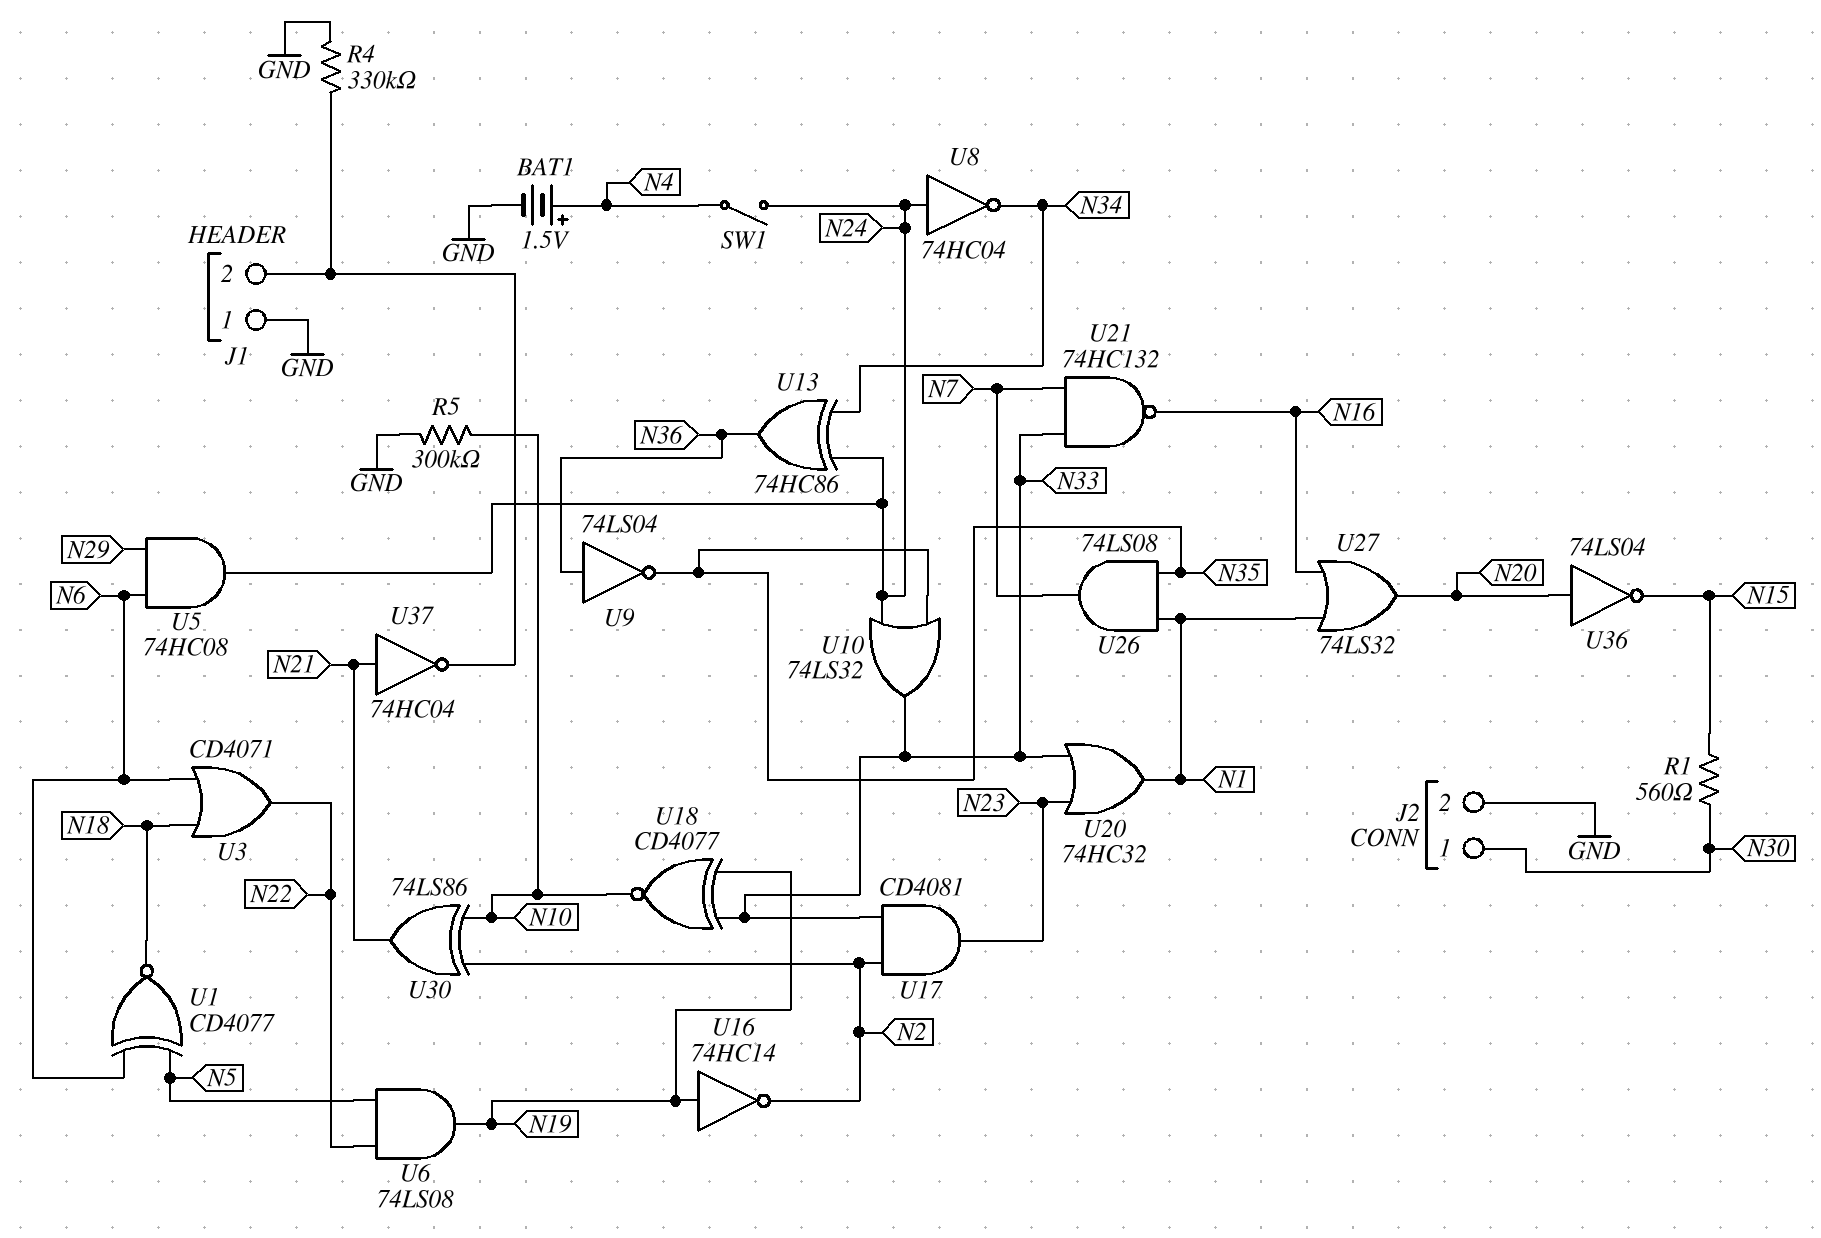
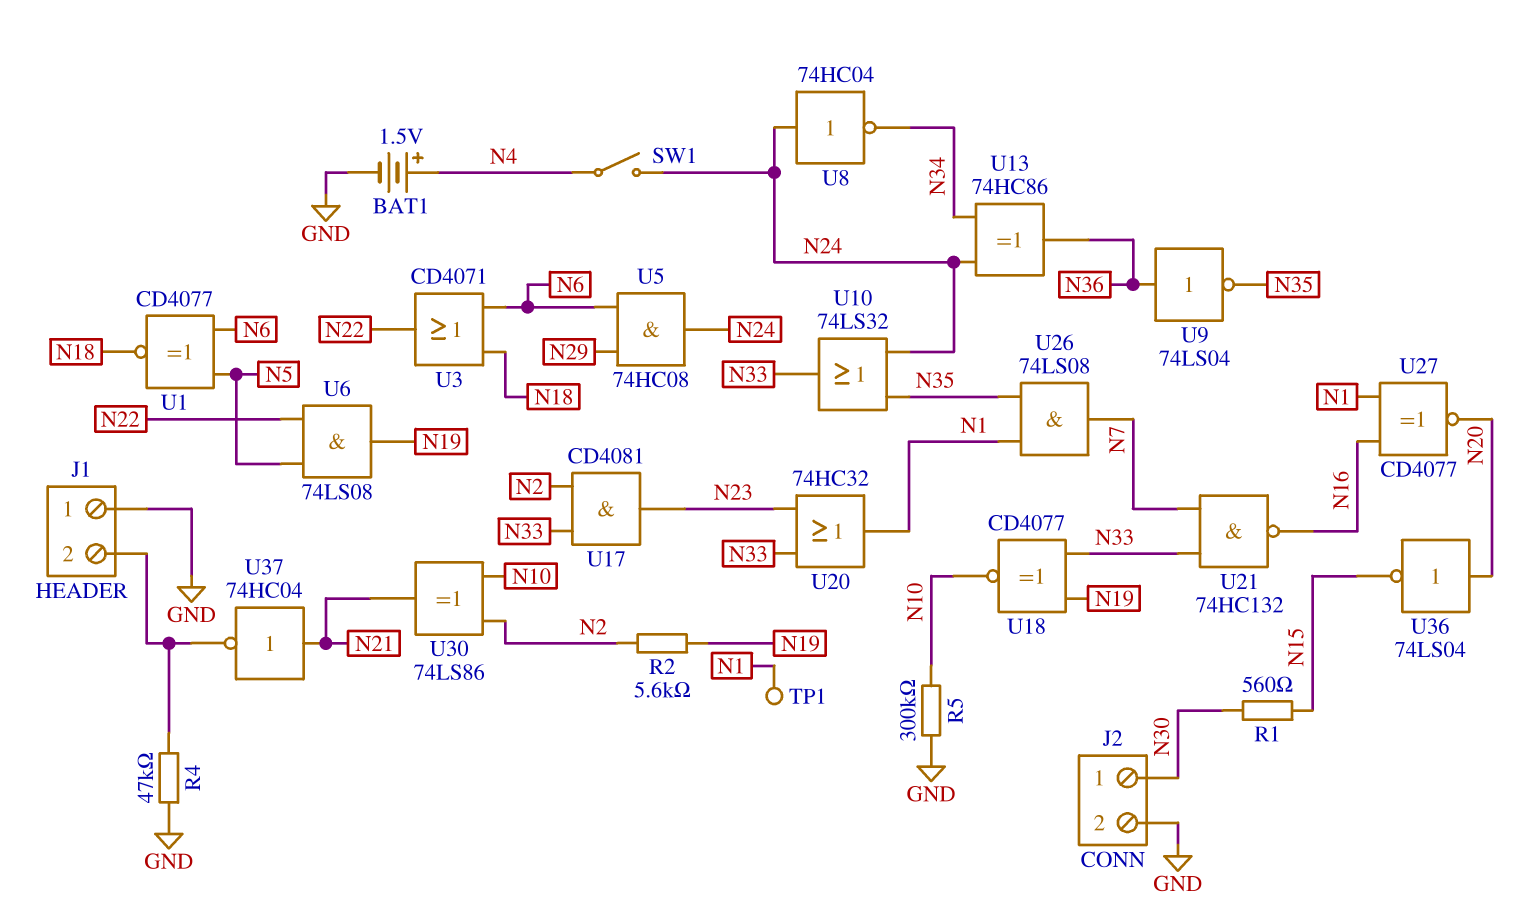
R2: none -> 5.6k (N2, N19)
R4: 330k (GND, J1/2) -> 47k (GND, J1/2)
TP1: none -> test point (N1)
U16: NOT 74HC14 (in N19, out N2) -> none
U27: OR 74LS32 (in N1, in N16, out N20) -> XNOR CD4077 (in N1, in N16, out N20)

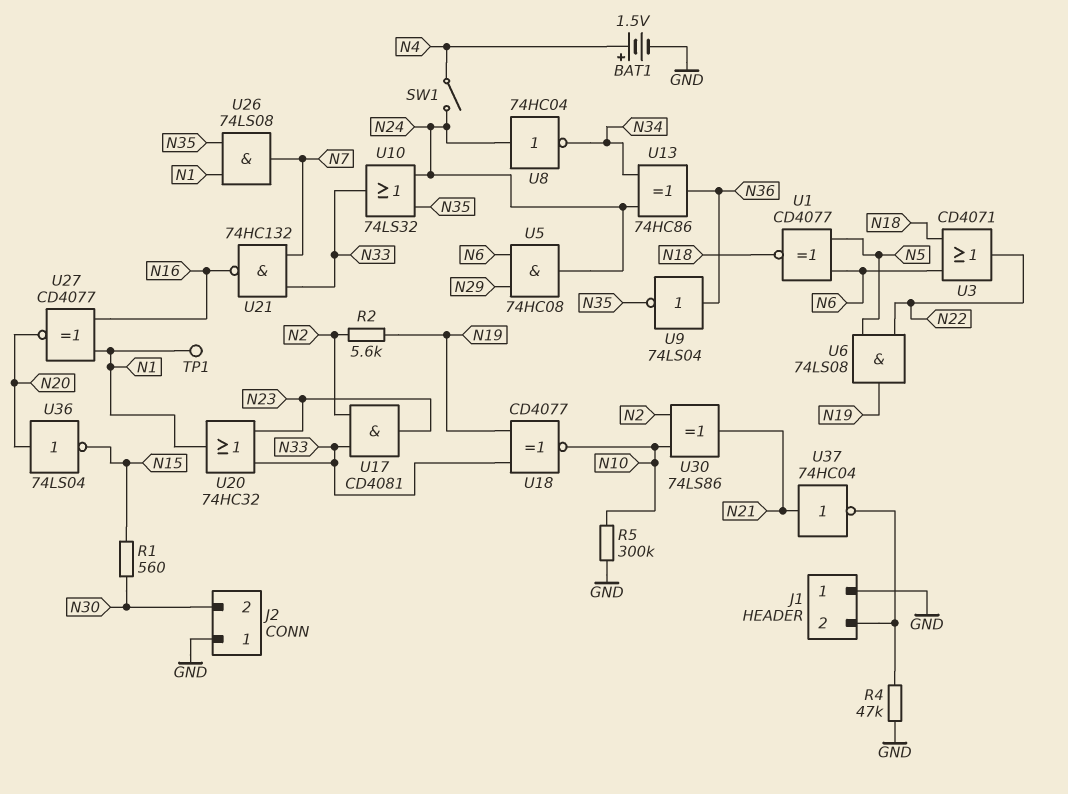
J2 pin 1: N30 -> GND
J2 pin 2: GND -> N30

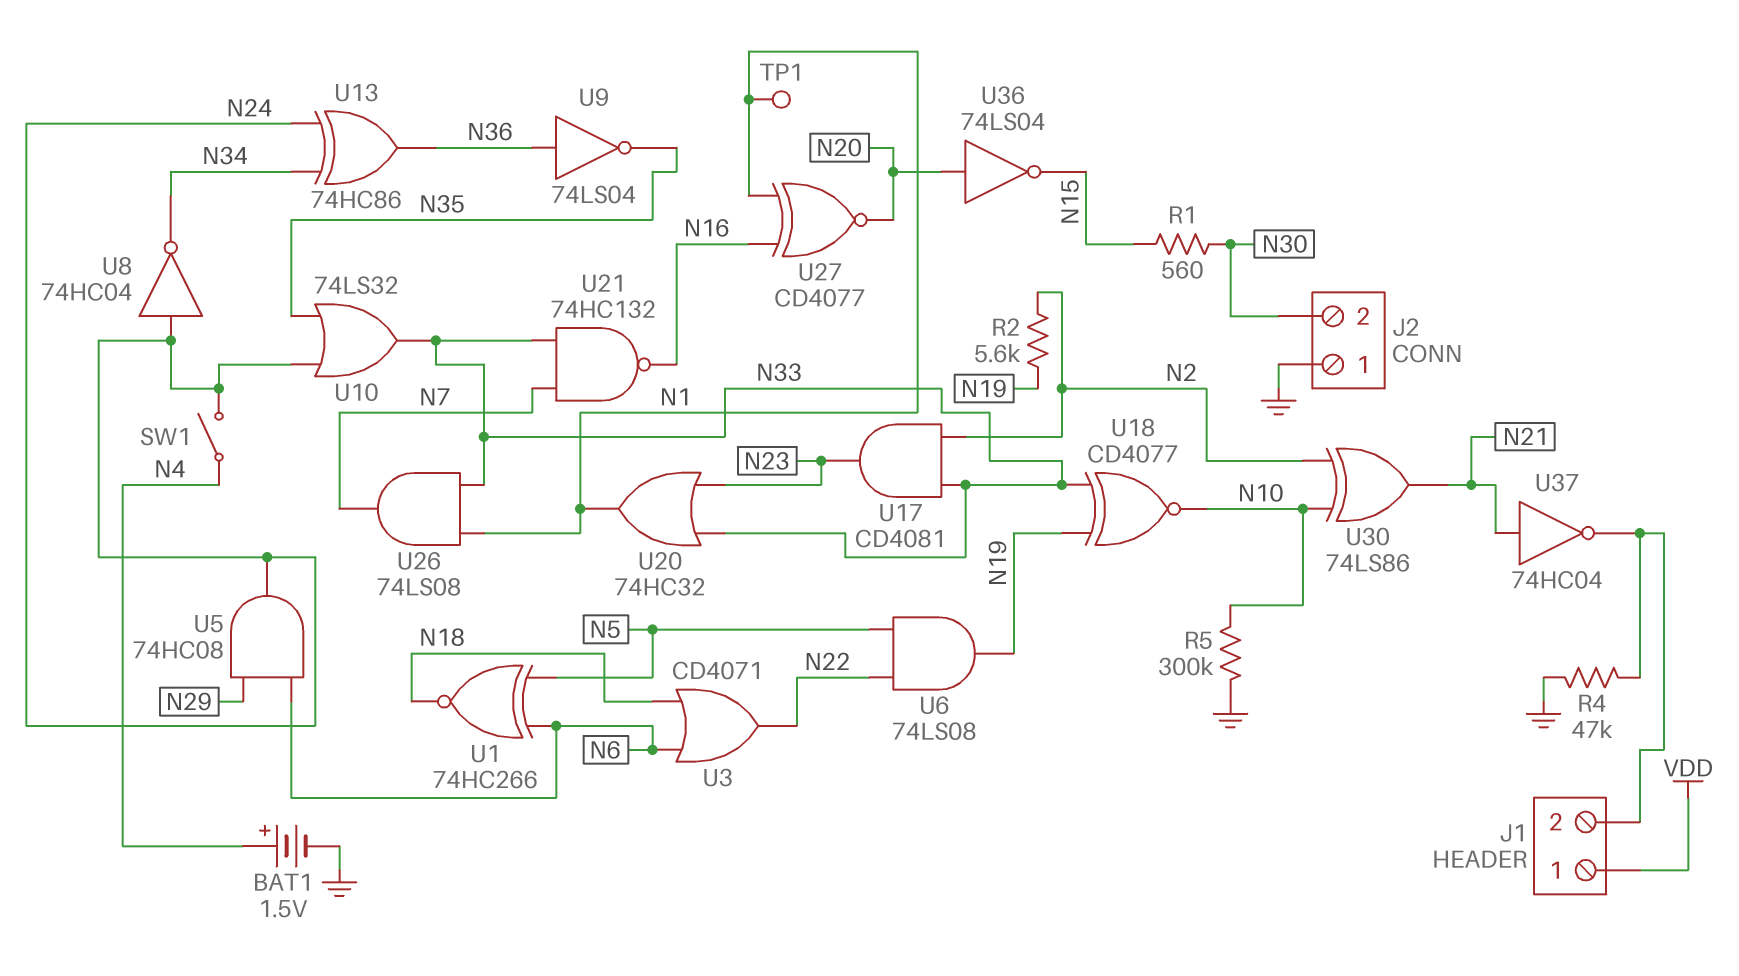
J1 pin 1: GND -> VDD
U1: XNOR CD4077 (in N5, in N6, out N18) -> XNOR 74HC266 (in N5, in N6, out N18)
U26: AND 74LS08 (in N1, in N35, out N7) -> AND 74LS08 (in N1, in N33, out N7)

